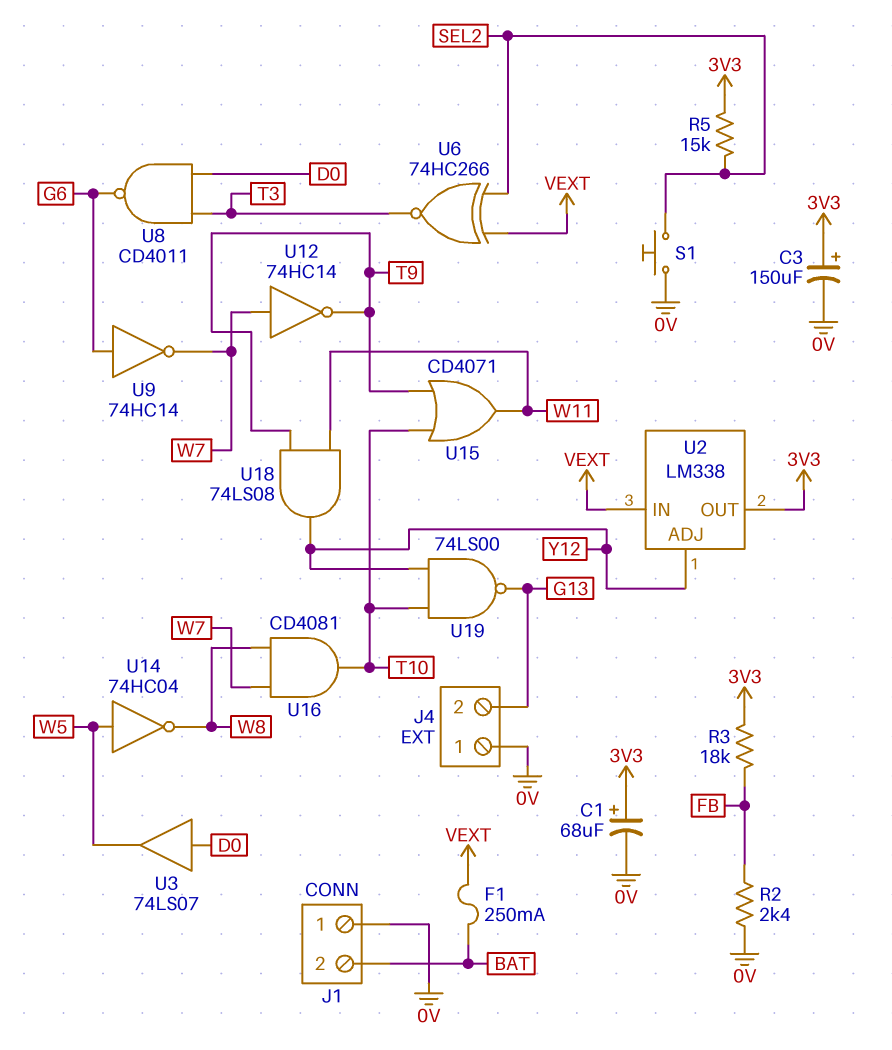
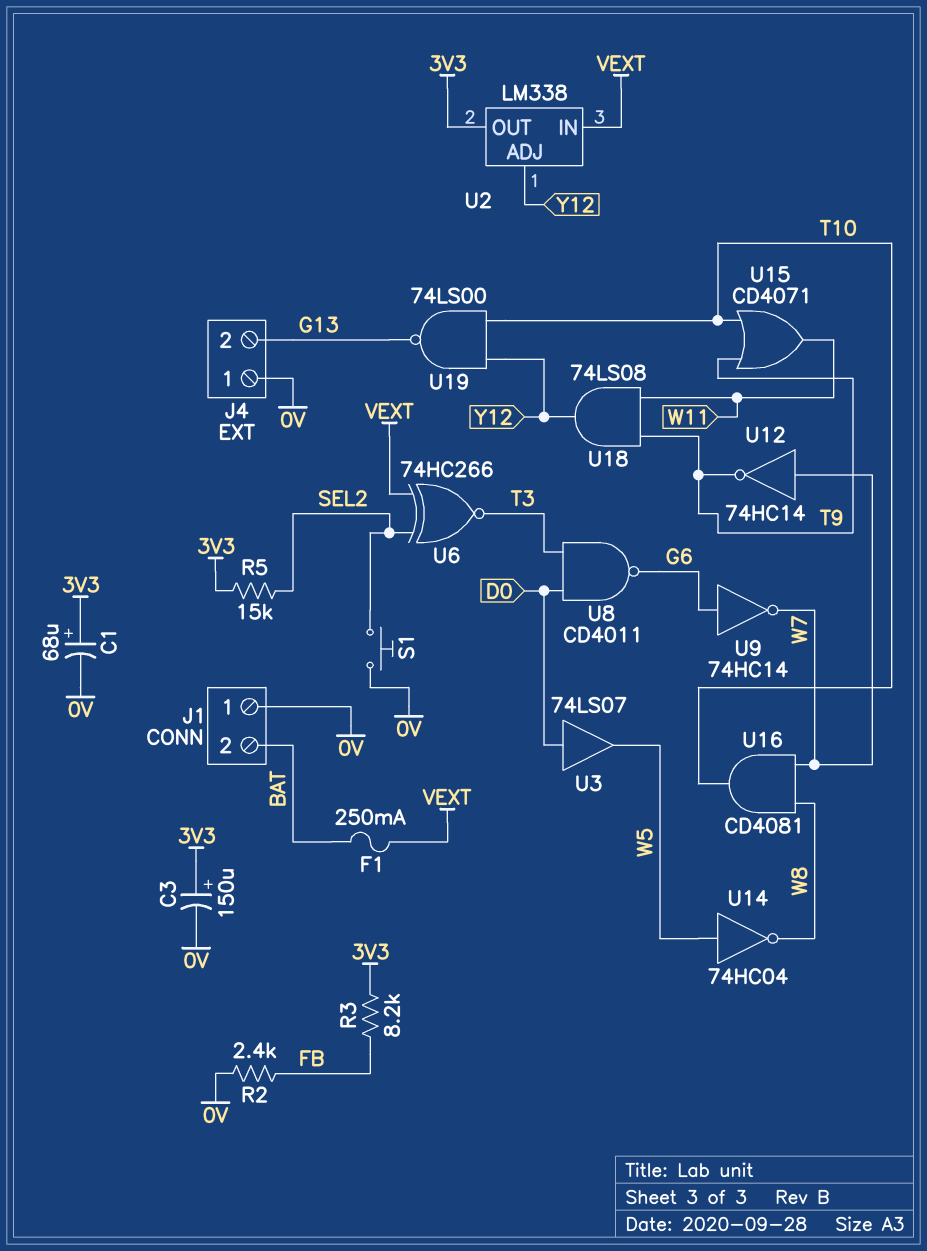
R3: 18k (3V3, FB) -> 8.2k (3V3, FB)

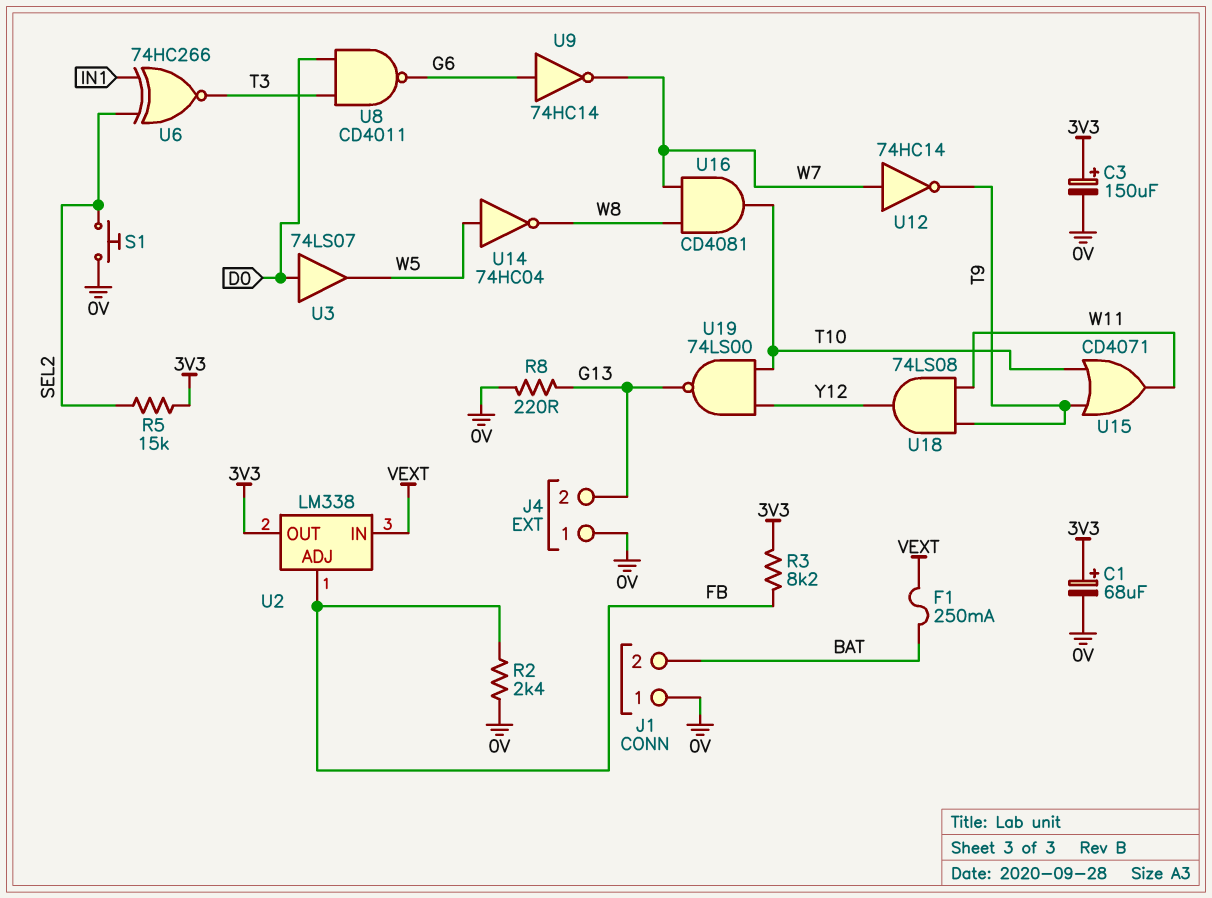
R8: none -> 220 (0V, G13)
U2 pin ADJ: Y12 -> FB
U6: XNOR 74HC266 (in SEL2, in VEXT, out T3) -> XNOR 74HC266 (in IN1, in SEL2, out T3)

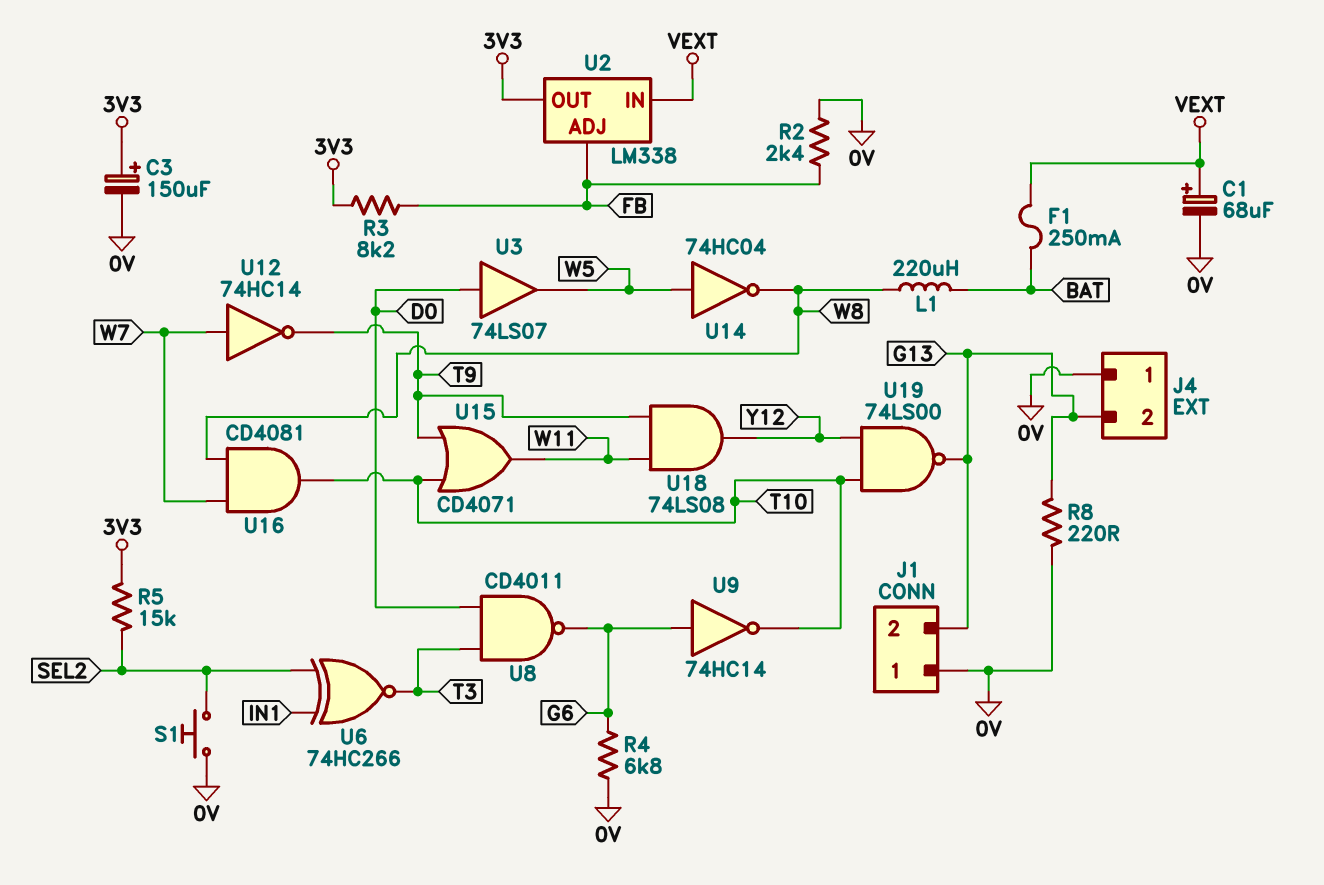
C1: 68uF (plus 3V3, minus 0V) -> 68uF (plus VEXT, minus 0V)
J1 pin 2: BAT -> G13
L1: none -> 220uH (BAT, W8)
R4: none -> 6.8k (0V, G6)
U9: NOT 74HC14 (in G6, out W7) -> NOT 74HC14 (in G6, out T10)

